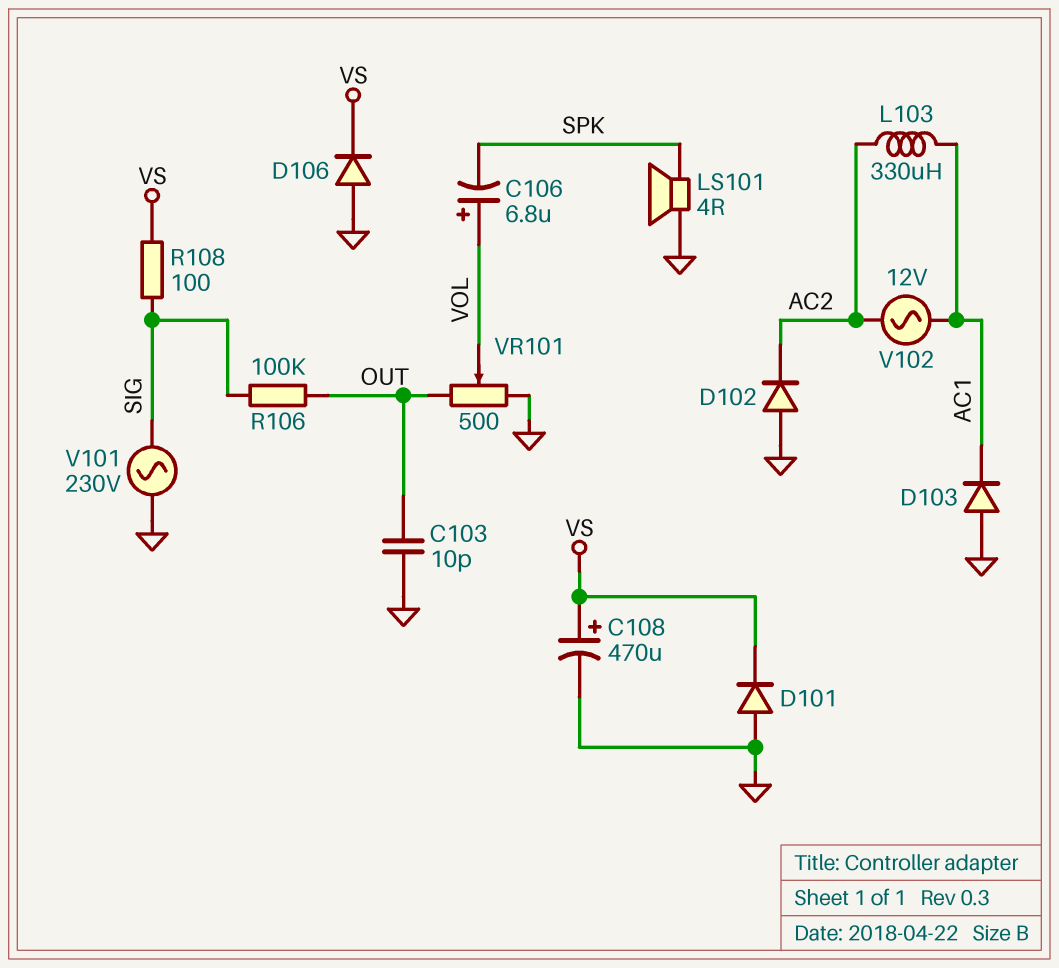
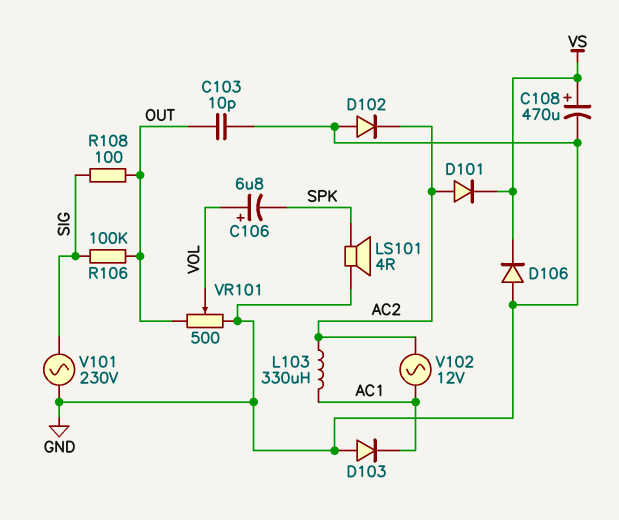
D101: diode (A GND, K VS) -> diode (A AC2, K VS)
R108: 100 (SIG, VS) -> 100 (OUT, SIG)

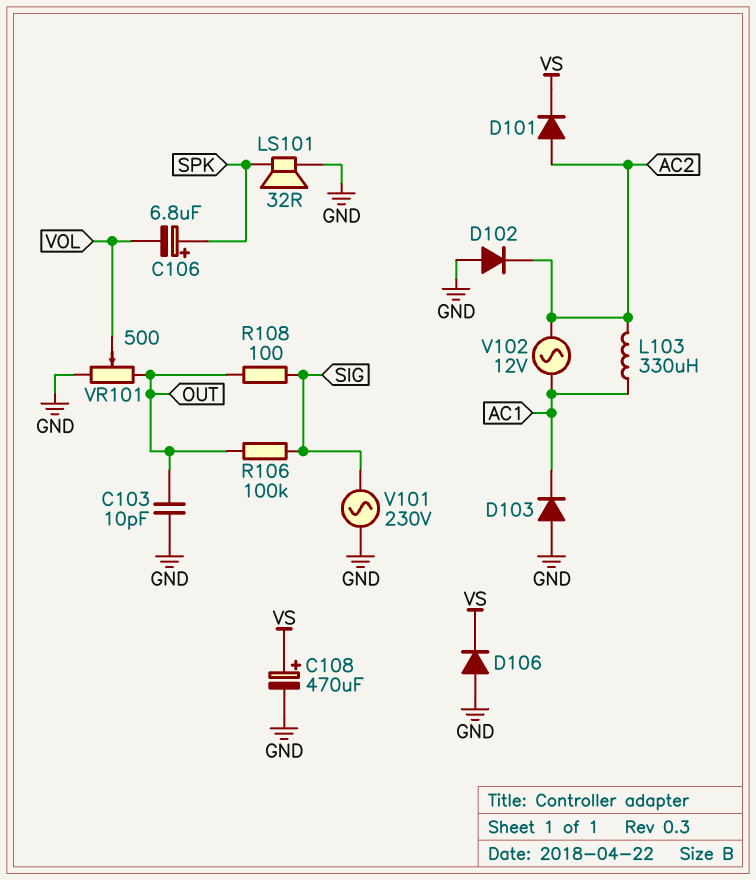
C106: 6.8uF (plus VOL, minus SPK) -> 6.8uF (plus SPK, minus VOL)
LS101: speaker 4R (GND, SPK) -> speaker 32R (GND, SPK)

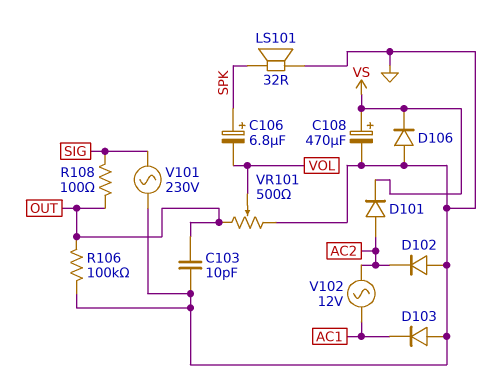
L103: 330uH (AC1, AC2) -> none
R106: 100k (OUT, SIG) -> 100k (GND, OUT)

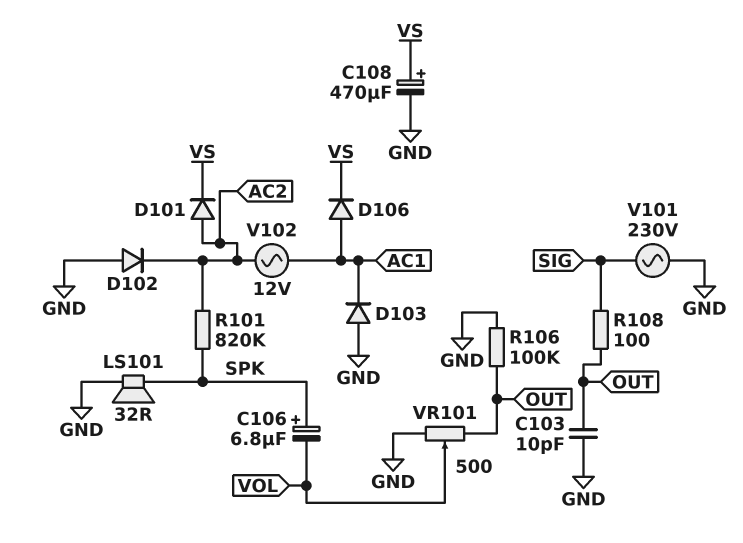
D106: diode (A GND, K VS) -> diode (A AC1, K VS)
R101: none -> 820k (AC2, SPK)

